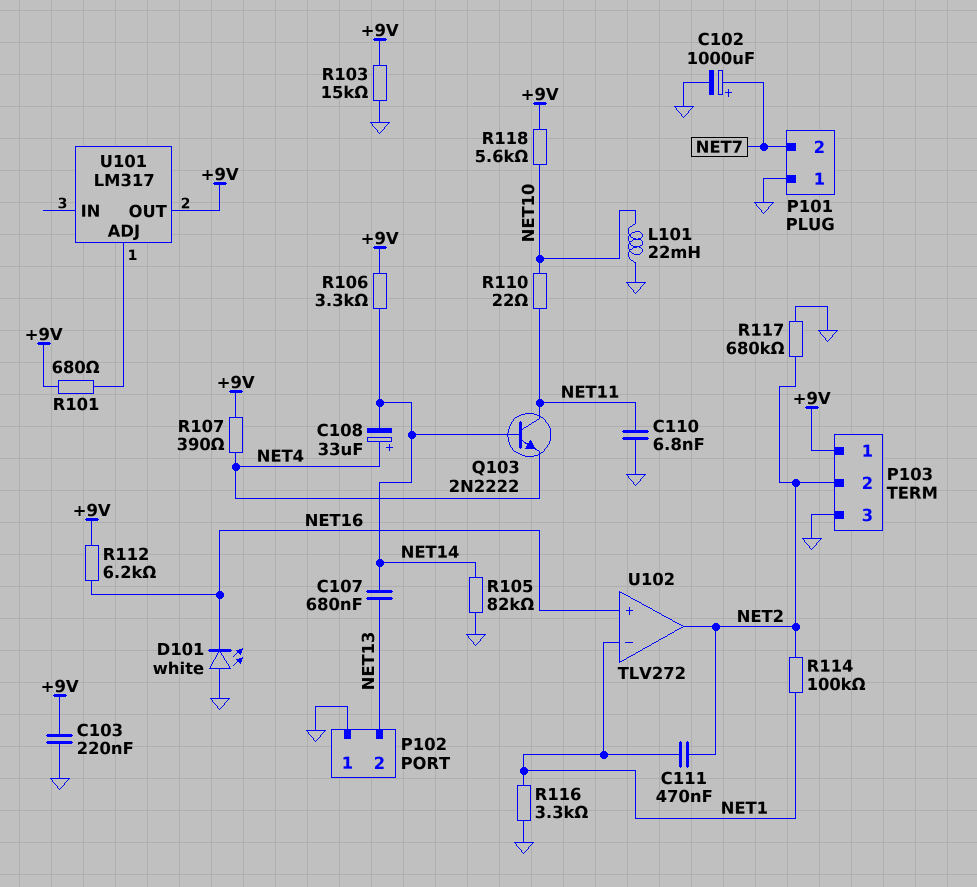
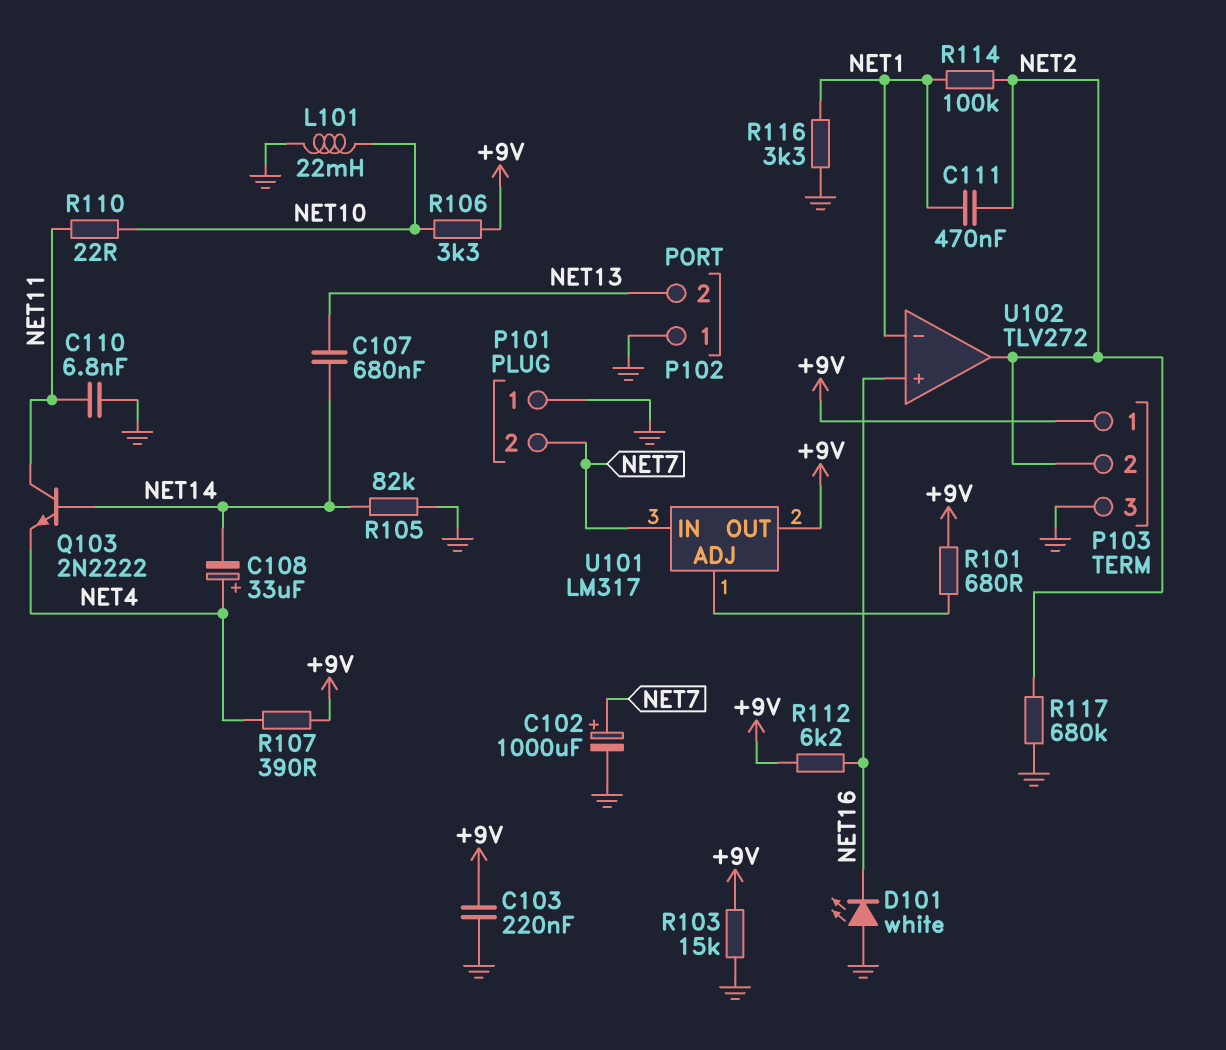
R106: 3.3k (+9V, NET14) -> 3.3k (+9V, NET10)
R118: 5.6k (+9V, NET10) -> none
U101 pin IN: none -> NET7

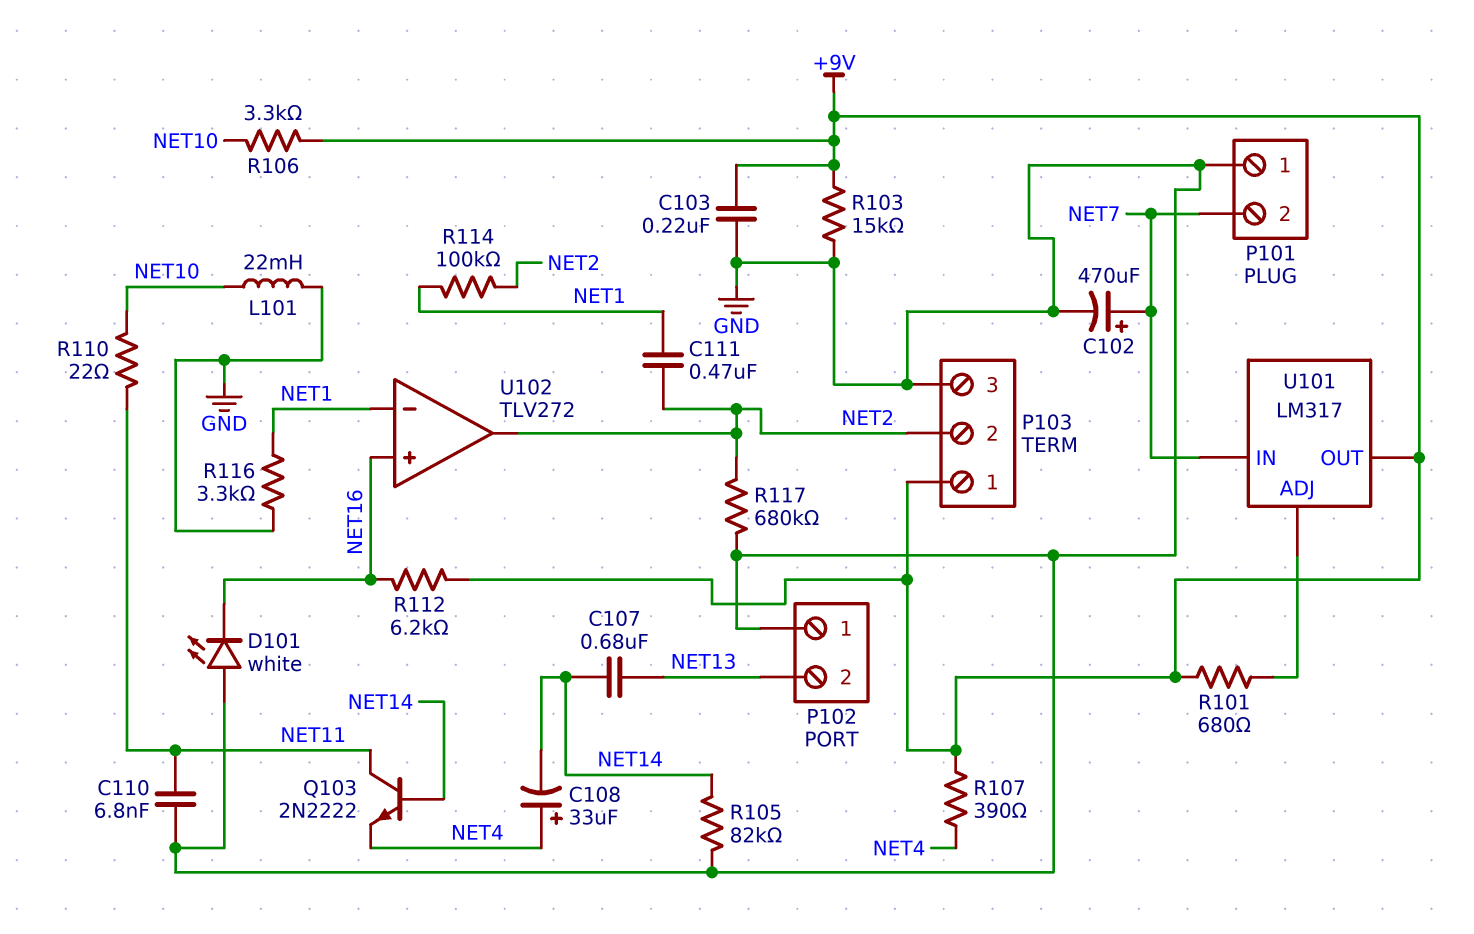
C102: 1000uF (plus NET7, minus GND) -> 470uF (plus NET7, minus GND)

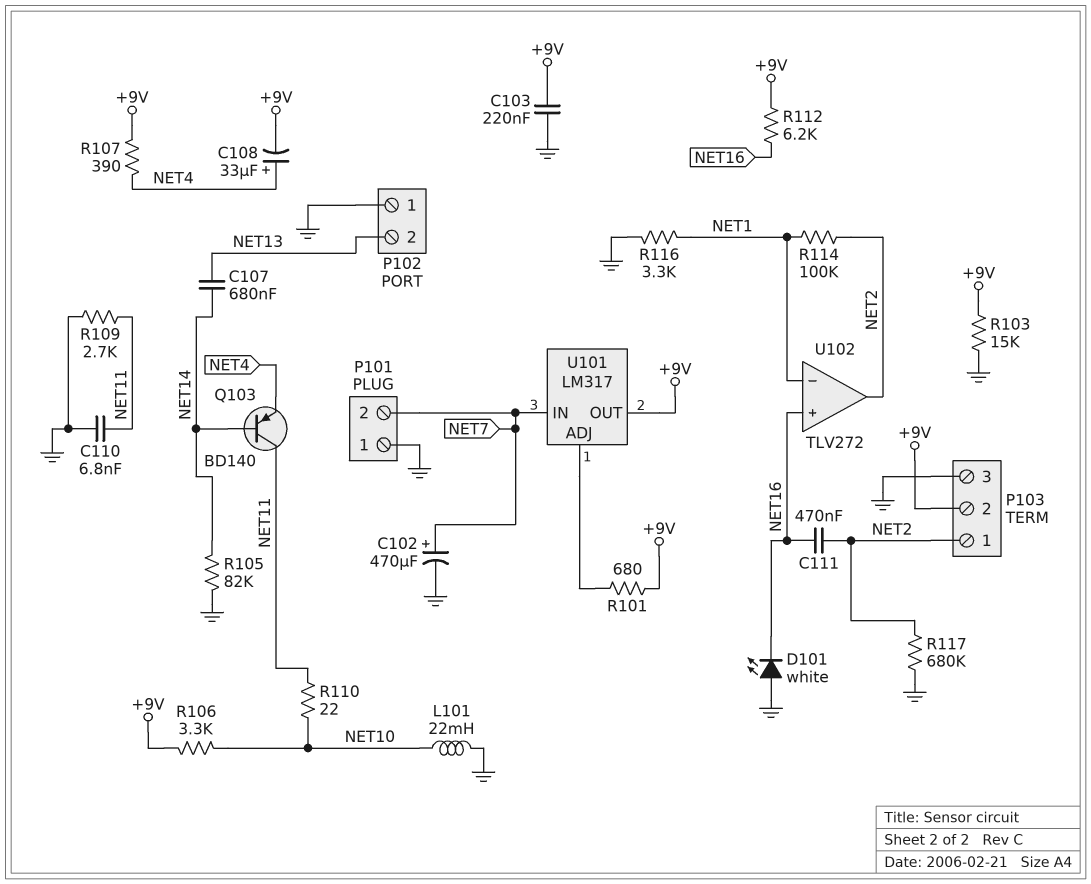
C108: 33uF (plus NET4, minus NET14) -> 33uF (plus NET4, minus +9V)
C111: 470nF (NET1, NET2) -> 470nF (NET2, NET16)
P103 pin 1: +9V -> NET2
P103 pin 2: NET2 -> +9V
Q103: NPN 2N2222 (B NET14, C NET11, E NET4) -> PNP BD140 (B NET14, C NET11, E NET4)
R109: none -> 2.7k (GND, NET11)

